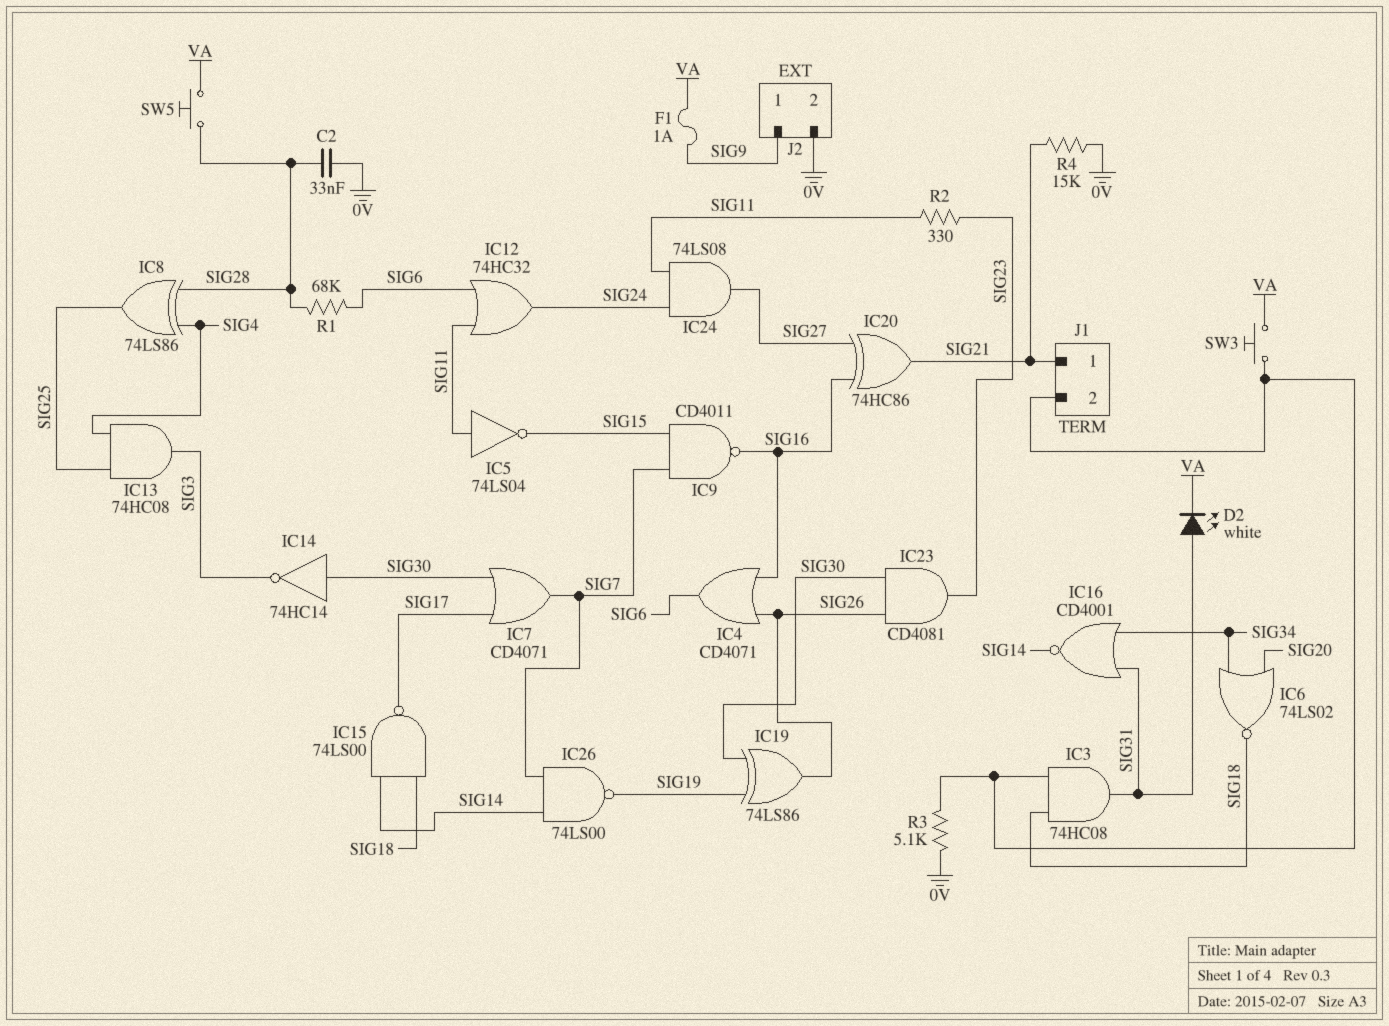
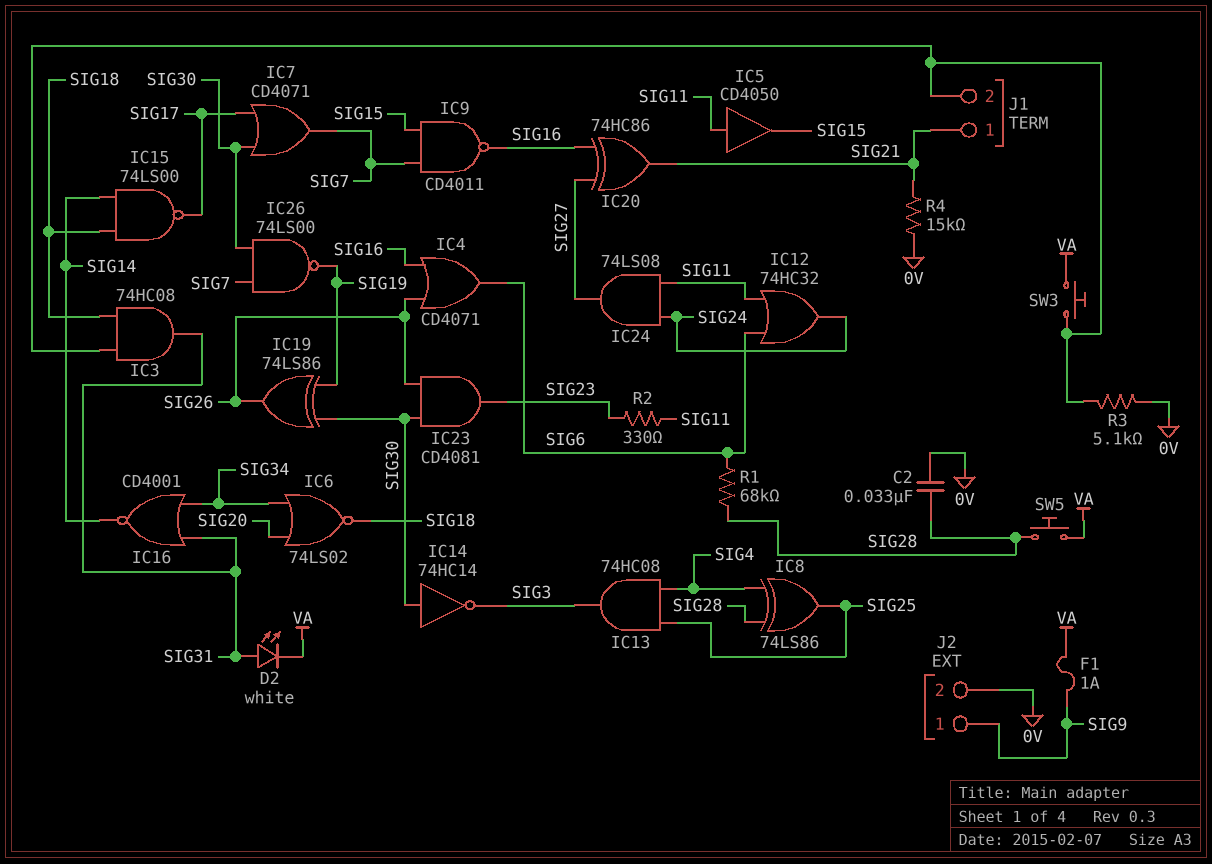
IC5: NOT 74LS04 (in SIG11, out SIG15) -> buffer CD4050 (in SIG11, out SIG15)
IC26: NAND 74LS00 (in SIG7, in SIG14, out SIG19) -> NAND 74LS00 (in SIG7, in SIG30, out SIG19)

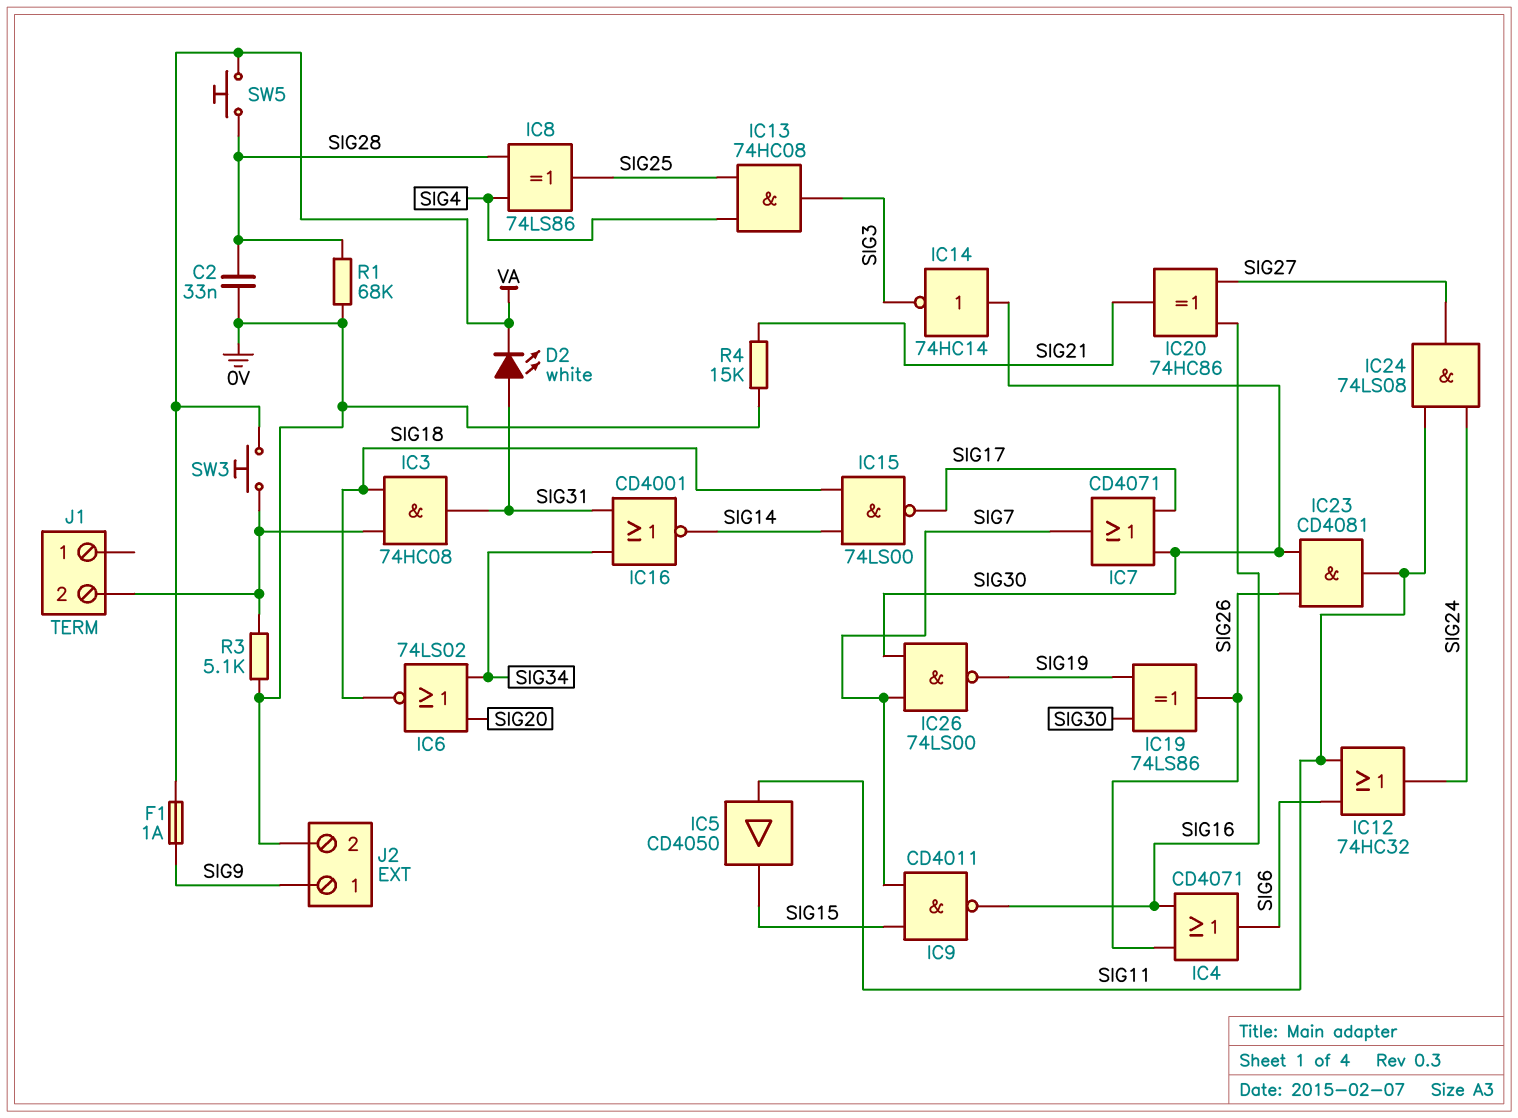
IC23: AND CD4081 (in SIG26, in SIG30, out SIG23) -> AND CD4081 (in SIG26, in SIG30, out SIG11)
J1 pin 1: SIG21 -> none
R1: 68k (SIG6, SIG28) -> 68k (0V, SIG28)
R2: 330 (SIG11, SIG23) -> none

